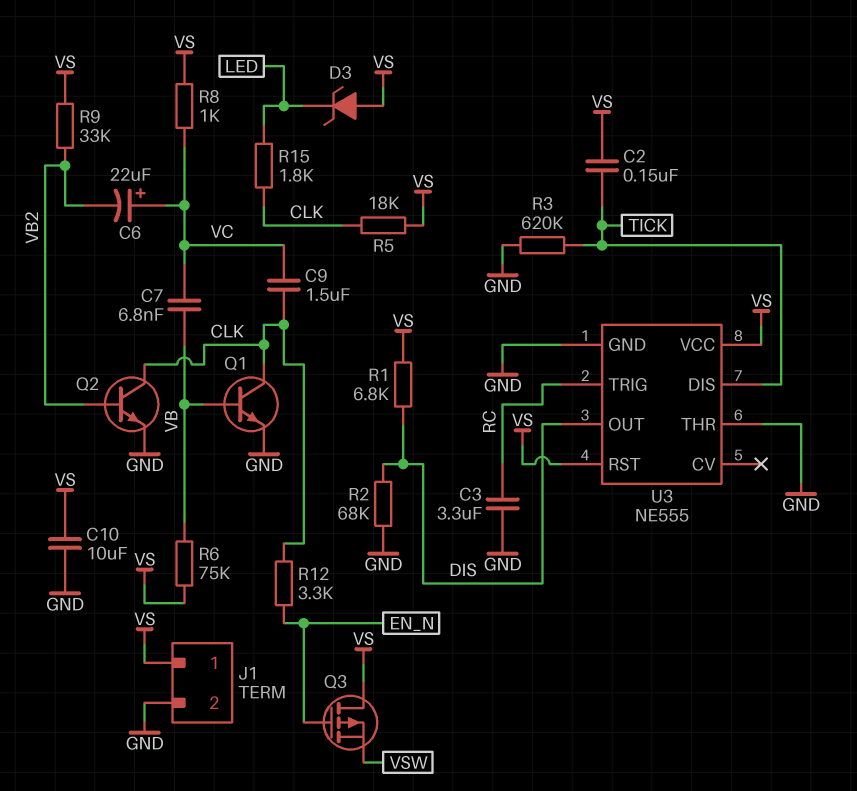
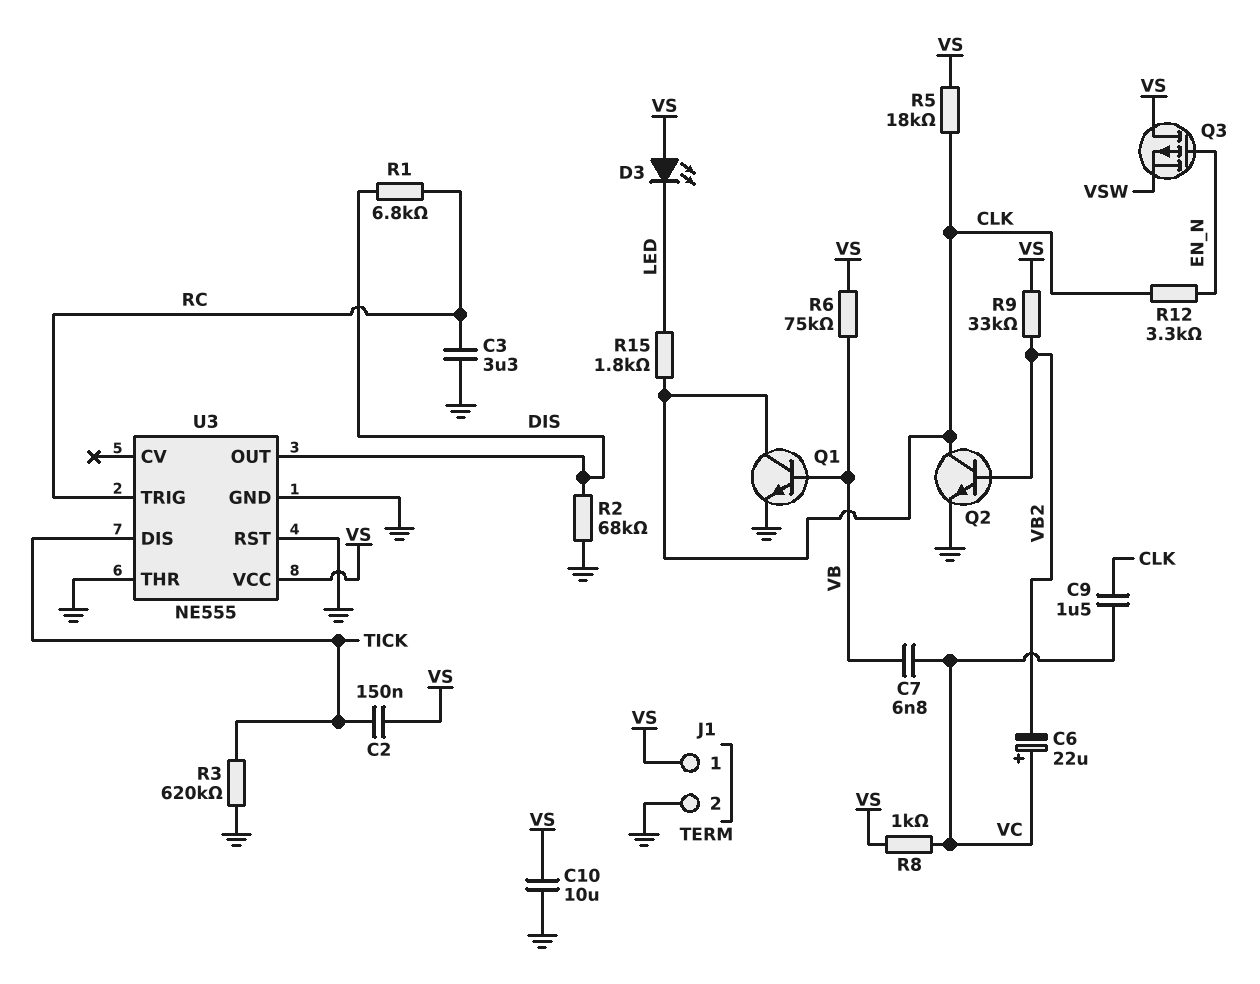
D3: zener (A VS, K LED) -> LED (A VS, K LED)
R1: 6.8k (DIS, VS) -> 6.8k (DIS, RC)
U3 pin RST: VS -> GND

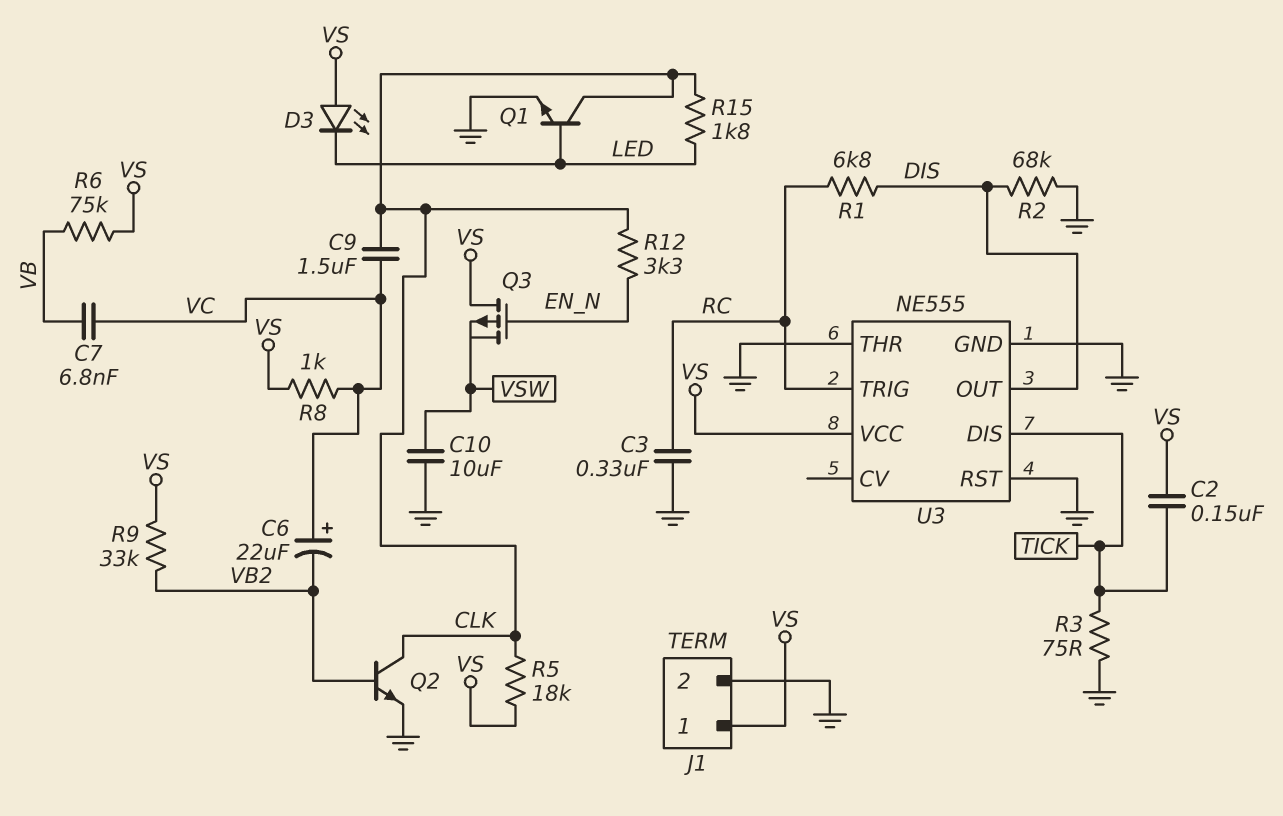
C3: 3.3uF (GND, RC) -> 330nF (GND, RC)
C10: 10uF (GND, VS) -> 10uF (GND, VSW)
Q1: NPN (B VB, C CLK, E GND) -> NPN (B LED, C CLK, E GND)
R3: 620k (GND, TICK) -> 75 (GND, TICK)

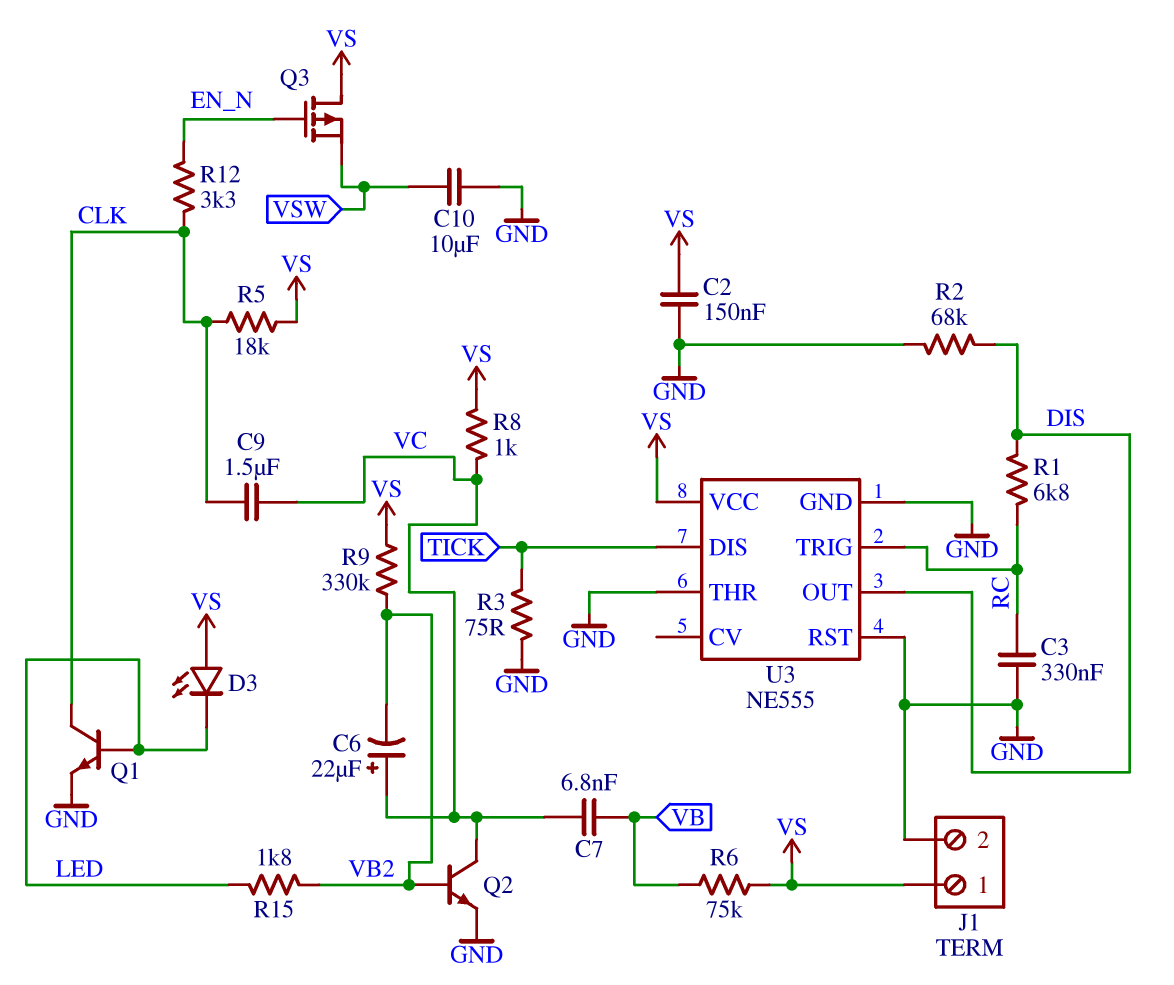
C2: 150nF (TICK, VS) -> 150nF (GND, VS)
Q2: NPN (B VB2, C CLK, E GND) -> NPN (B VB2, C VC, E GND)
R9: 33k (VB2, VS) -> 330k (VB2, VS)
R15: 1.8k (CLK, LED) -> 1.8k (LED, VB2)

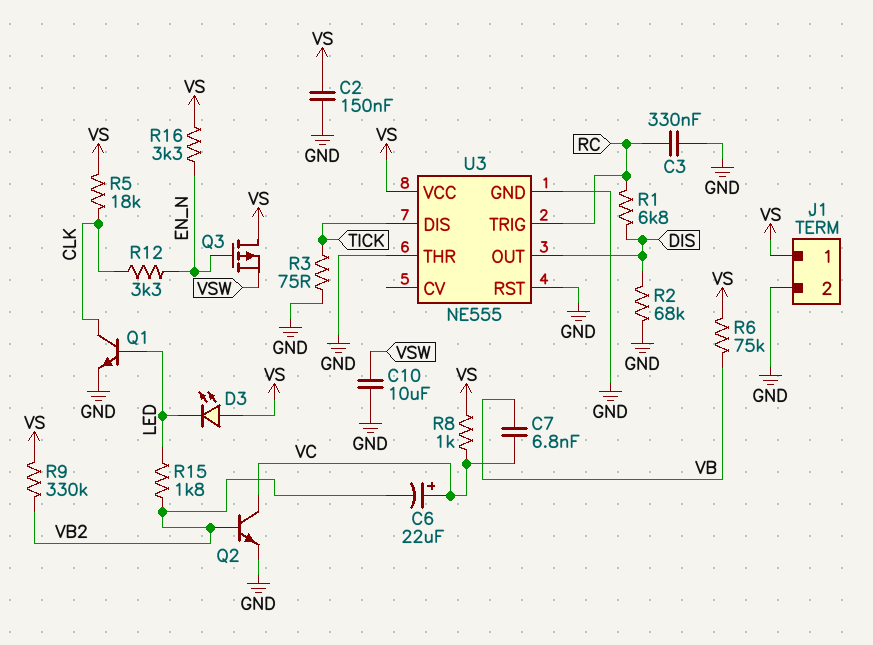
C9: 1.5uF (CLK, VC) -> none
R16: none -> 3.3k (EN_N, VS)

